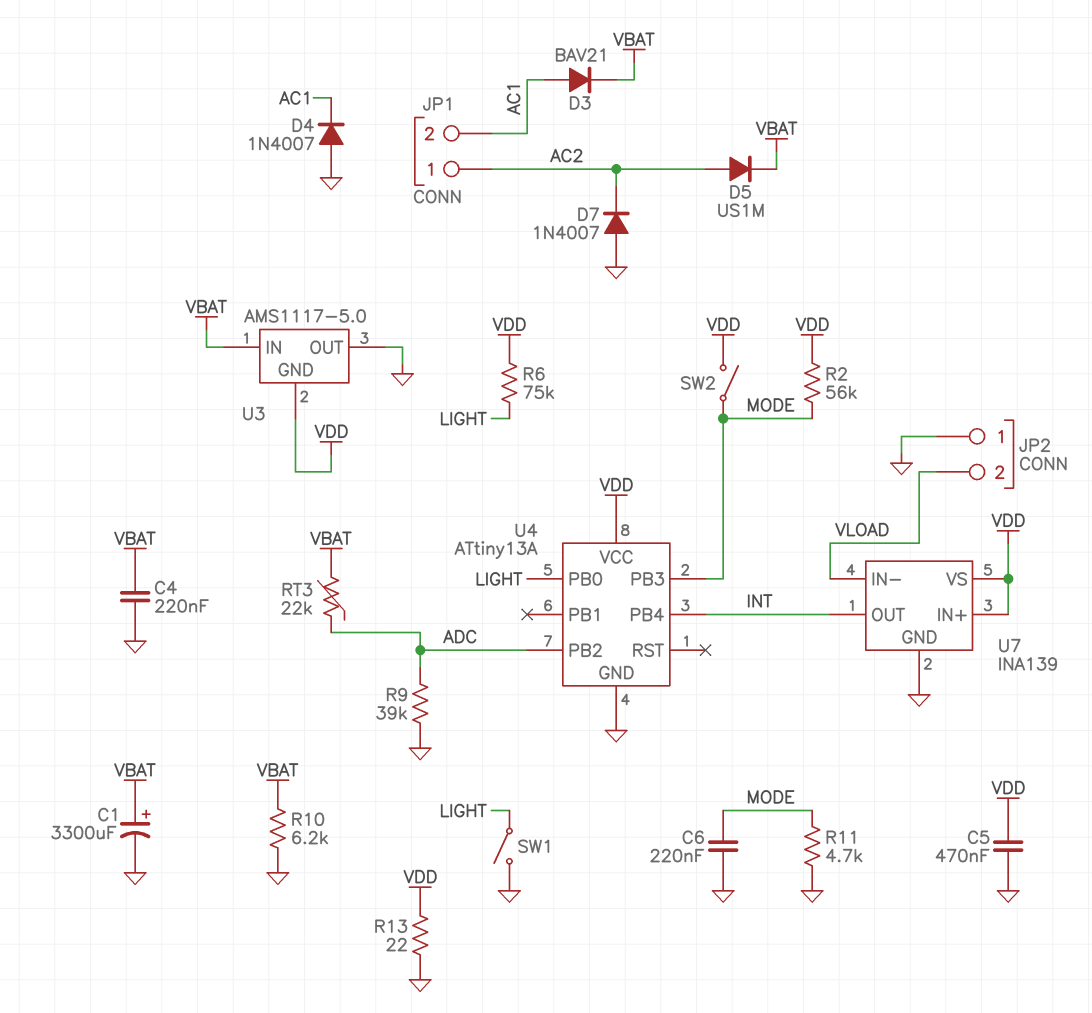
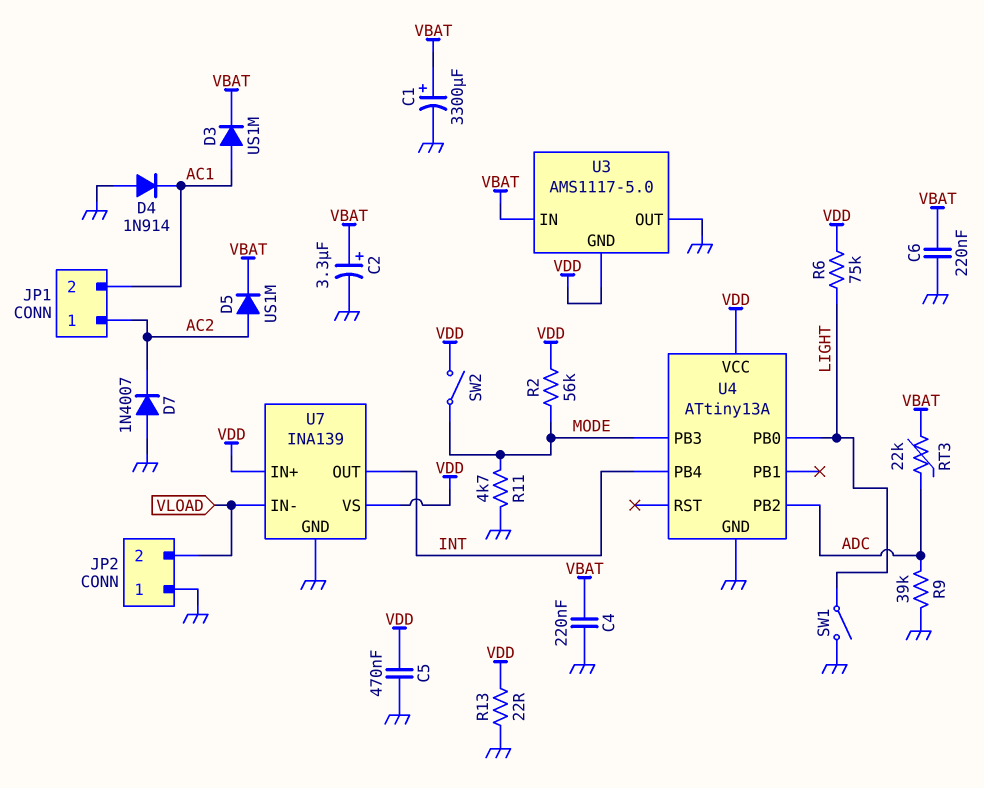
C2: none -> 3.3uF (plus VBAT, minus GND)
C6: 220nF (GND, MODE) -> 220nF (GND, VBAT)
D3: diode BAV21 (A AC1, K VBAT) -> diode US1M (A AC1, K VBAT)
D4: diode 1N4007 (A GND, K AC1) -> diode 1N914 (A GND, K AC1)
R10: 6.2k (GND, VBAT) -> none

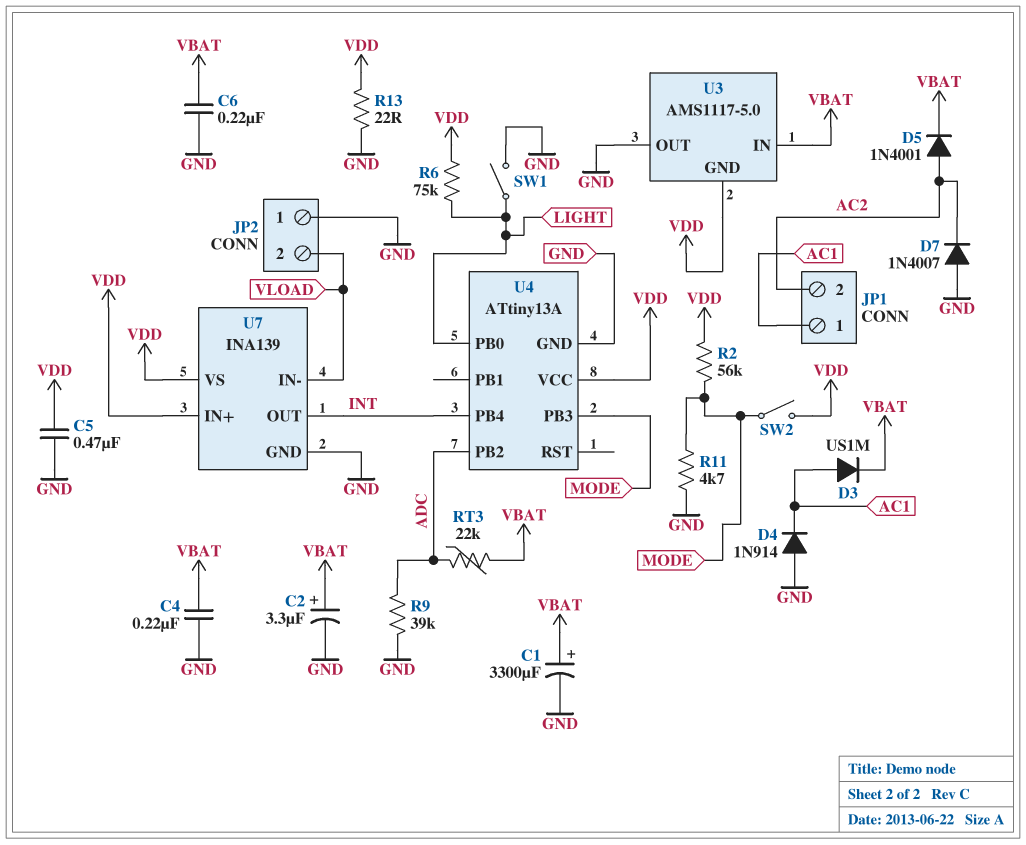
D5: diode US1M (A AC2, K VBAT) -> diode 1N4001 (A AC2, K VBAT)
JP1 pin 1: AC2 -> AC1
JP1 pin 2: AC1 -> AC2

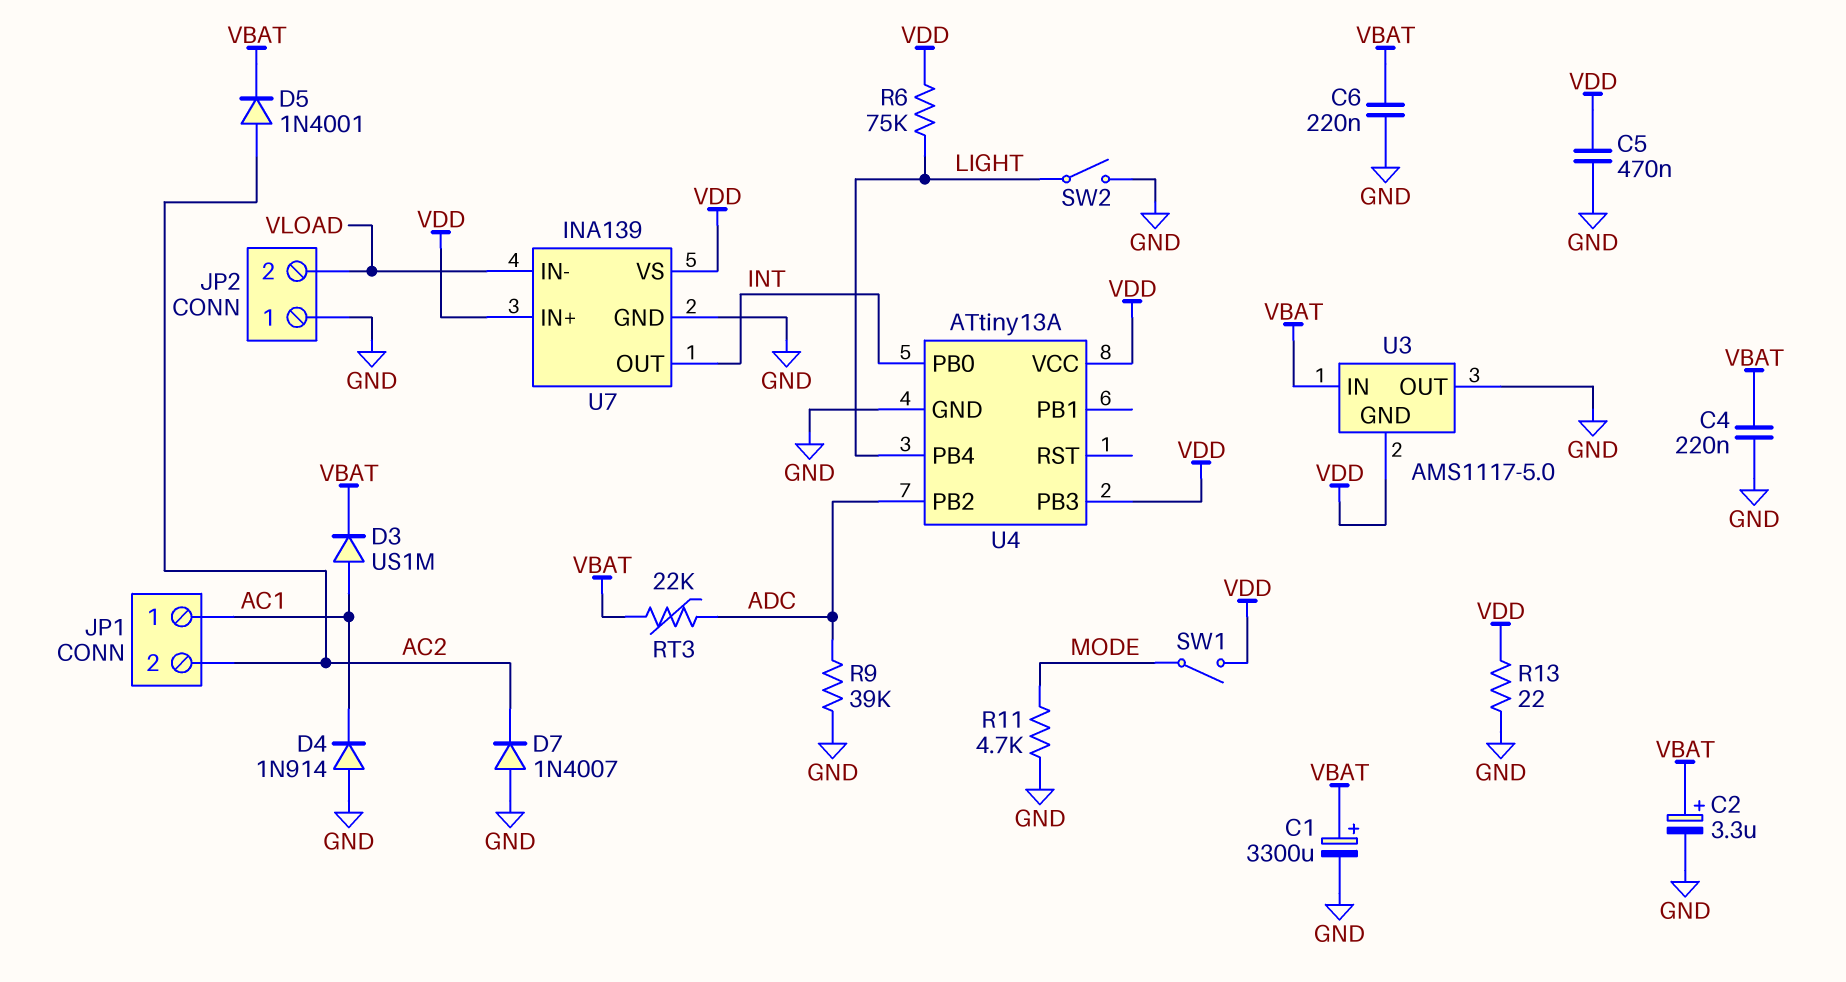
R2: 56k (MODE, VDD) -> none
SW1: switch (GND, LIGHT) -> switch (MODE, VDD)
SW2: switch (MODE, VDD) -> switch (GND, LIGHT)
U4 pin PB0: LIGHT -> INT
U4 pin PB3: MODE -> VDD
U4 pin PB4: INT -> LIGHT

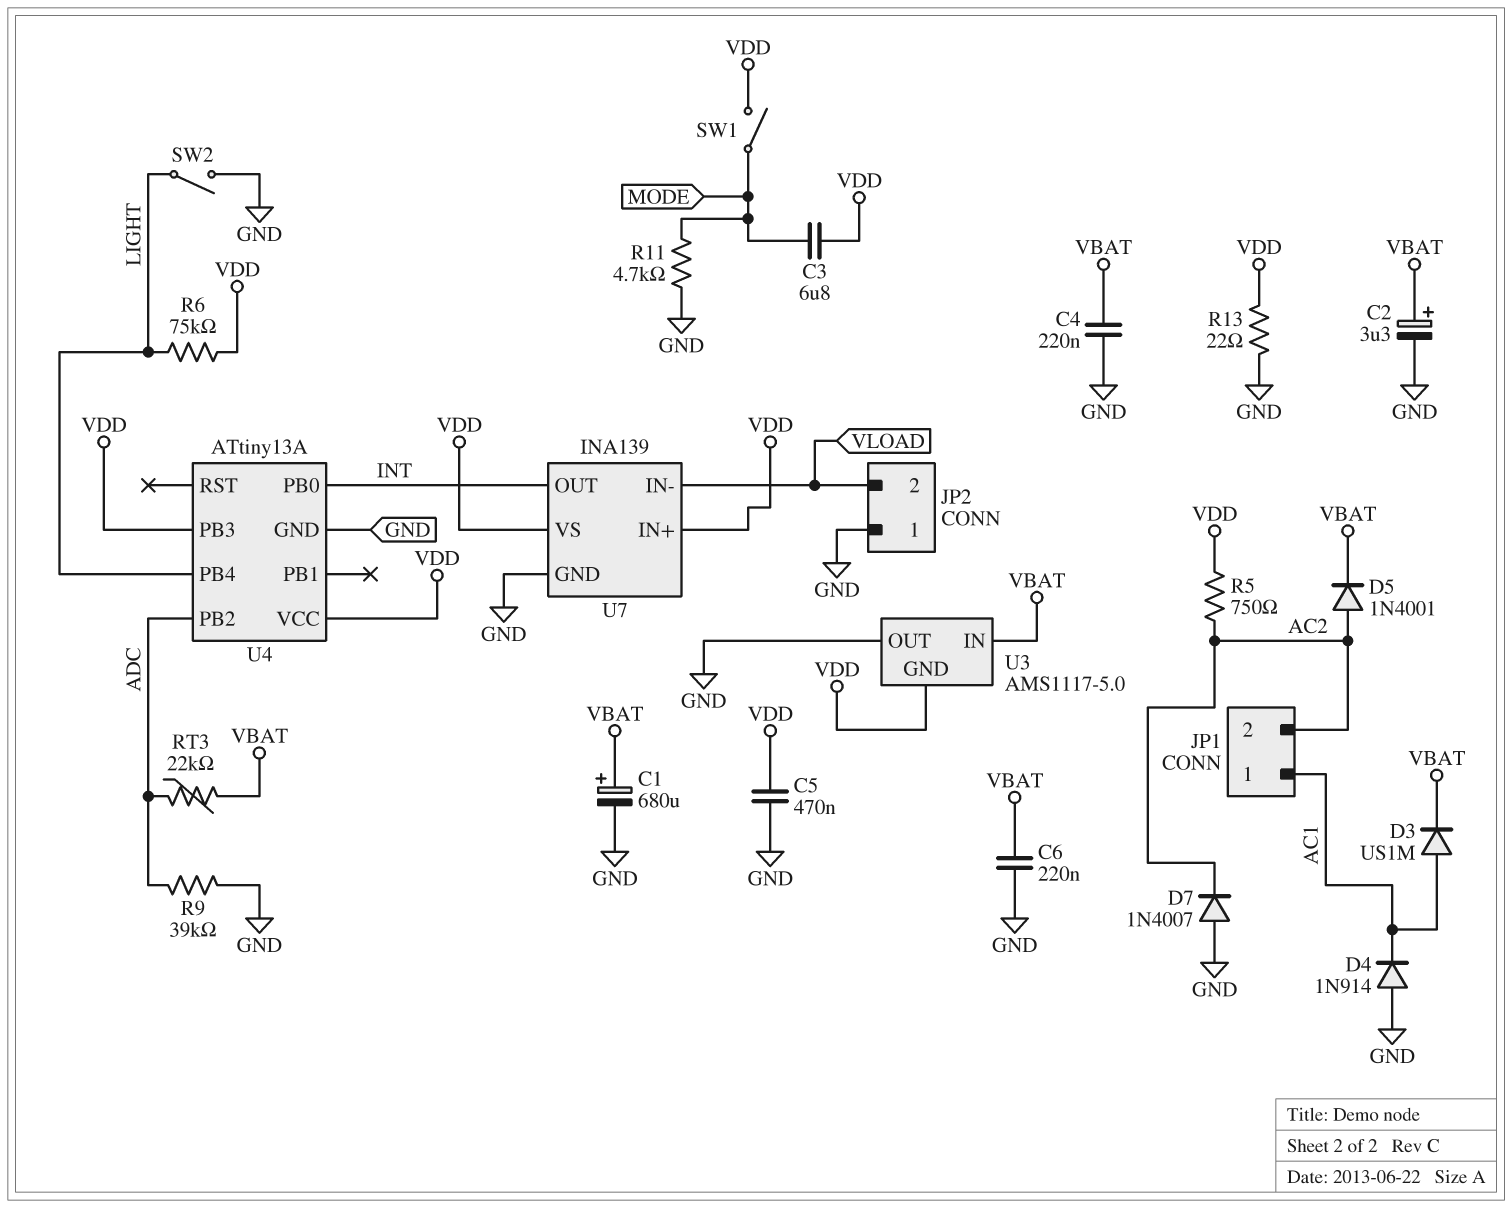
C1: 3300uF (plus VBAT, minus GND) -> 680uF (plus VBAT, minus GND)
C3: none -> 6.8uF (MODE, VDD)
R5: none -> 750 (AC2, VDD)

